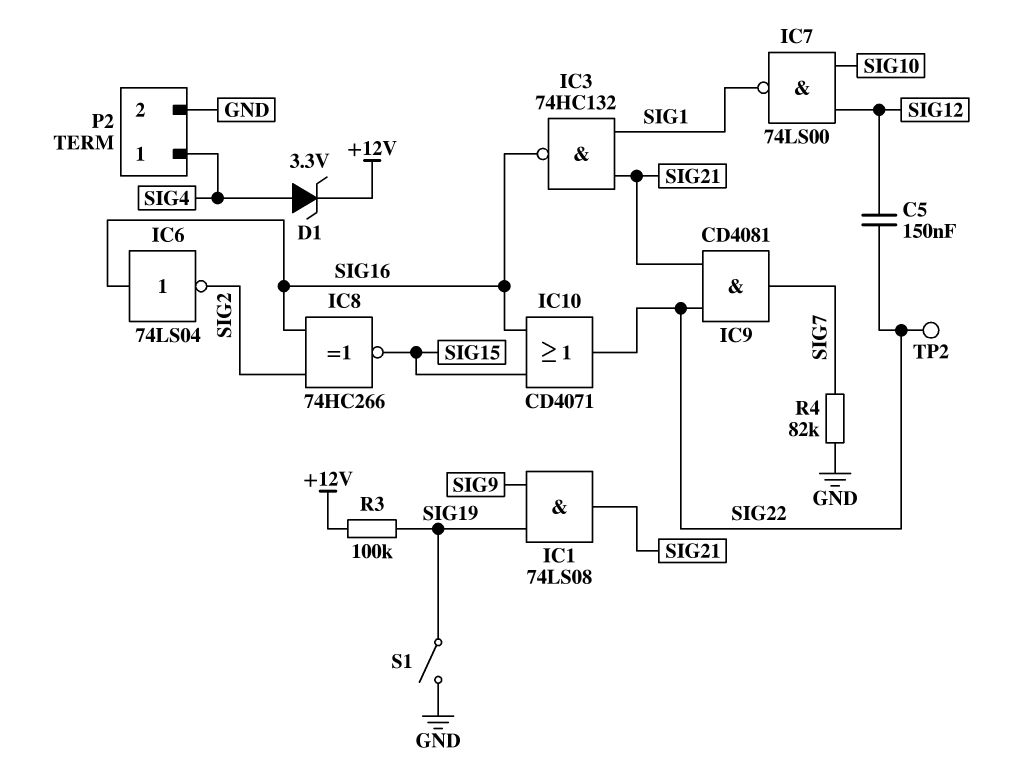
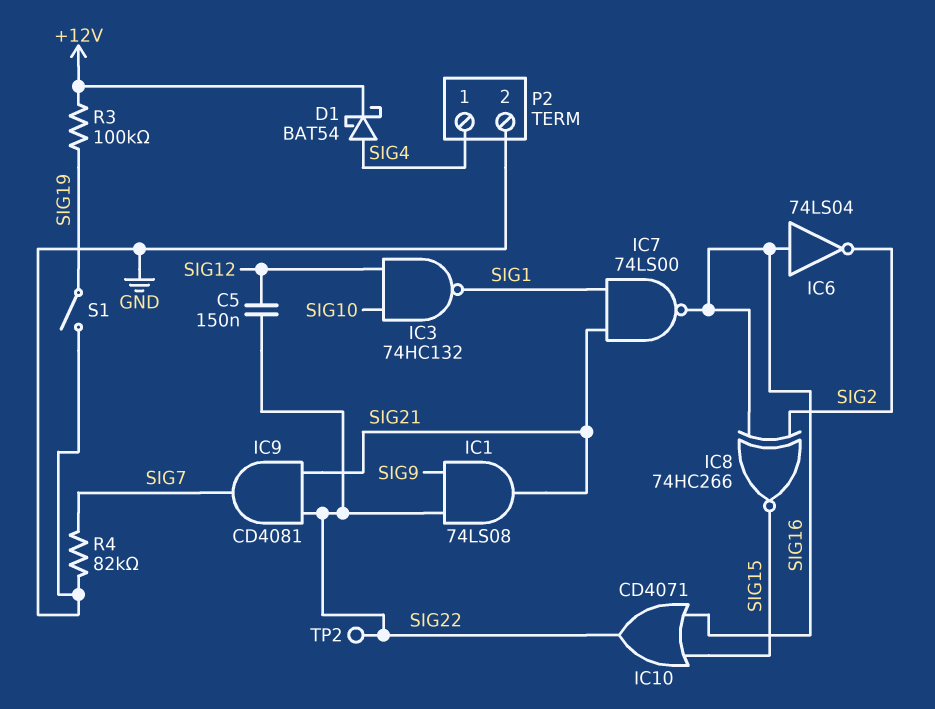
D1: zener 3.3V (A SIG4, K +12V) -> schottky BAT54 (A SIG4, K +12V)
IC1: AND 74LS08 (in SIG9, in SIG19, out SIG21) -> AND 74LS08 (in SIG9, in SIG22, out SIG21)
IC3: NAND 74HC132 (in SIG1, in SIG21, out SIG16) -> NAND 74HC132 (in SIG10, in SIG12, out SIG1)
IC7: NAND 74LS00 (in SIG10, in SIG12, out SIG1) -> NAND 74LS00 (in SIG1, in SIG21, out SIG16)

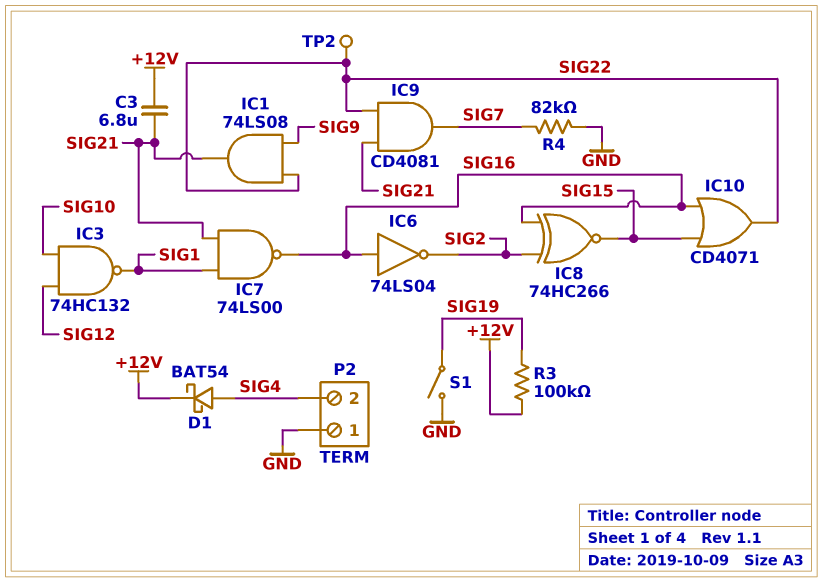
C3: none -> 6.8uF (+12V, SIG21)
C5: 150nF (SIG12, SIG22) -> none
P2 pin 1: SIG4 -> GND
P2 pin 2: GND -> SIG4

